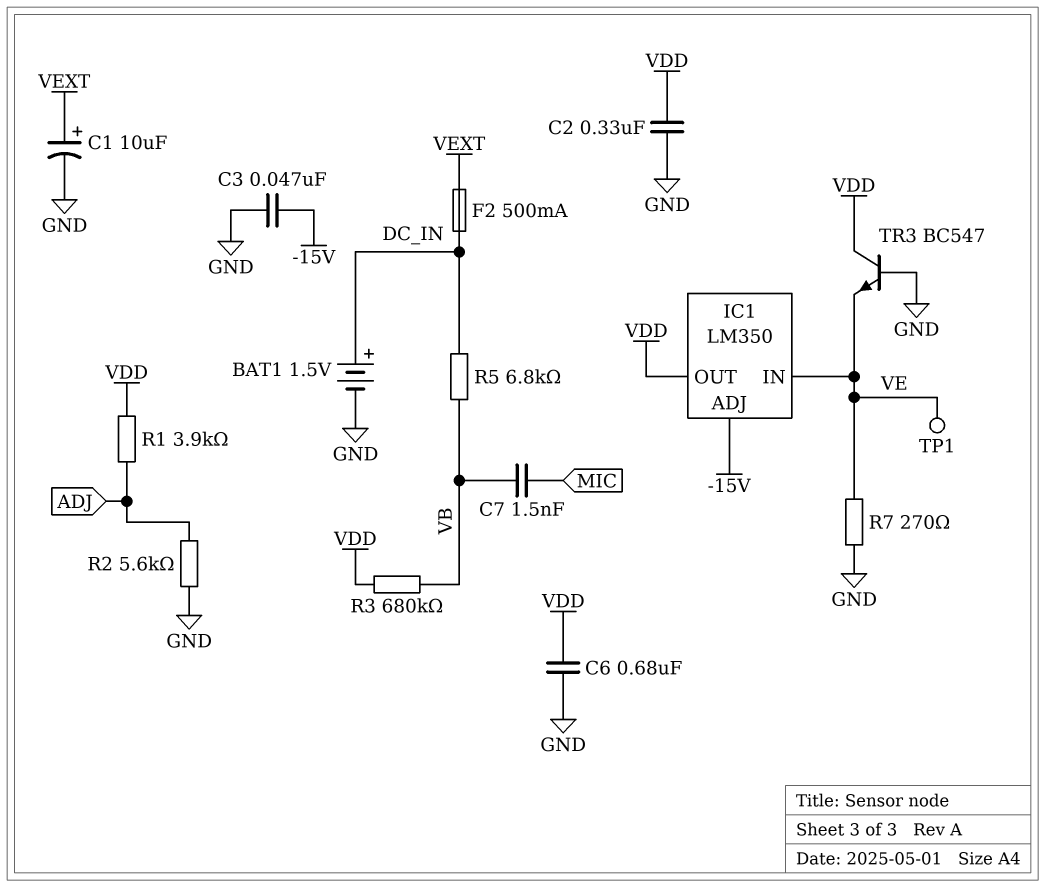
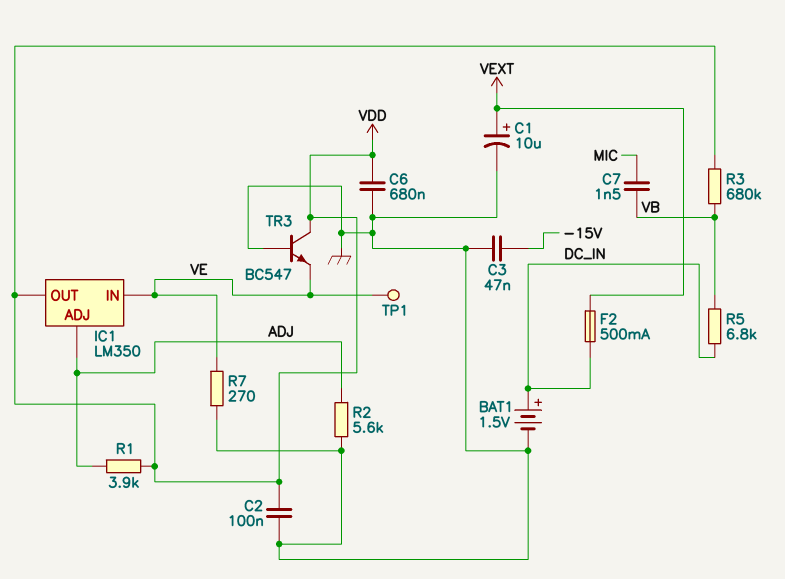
C2: 330nF (GND, VDD) -> 100nF (GND, VDD)
IC1 pin ADJ: -15V -> ADJ

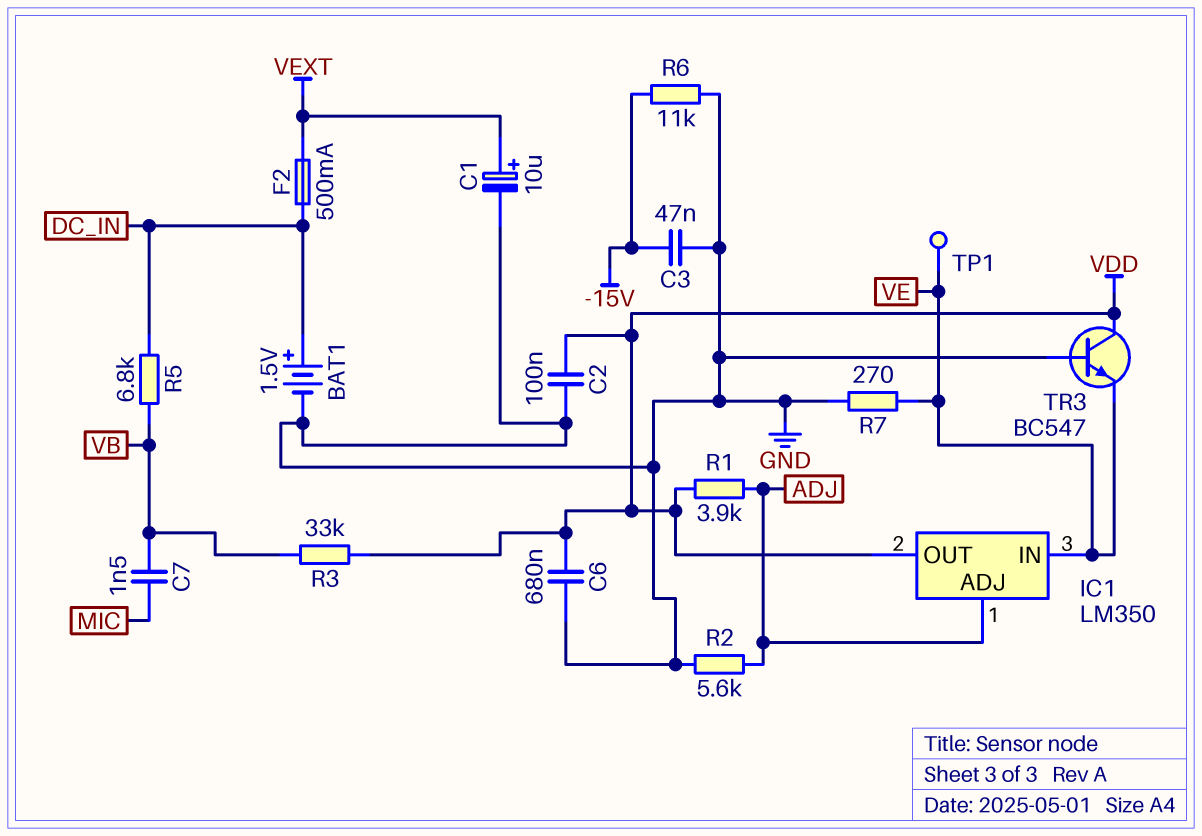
R3: 680k (VB, VDD) -> 33k (VB, VDD)
R6: none -> 11k (-15V, GND)

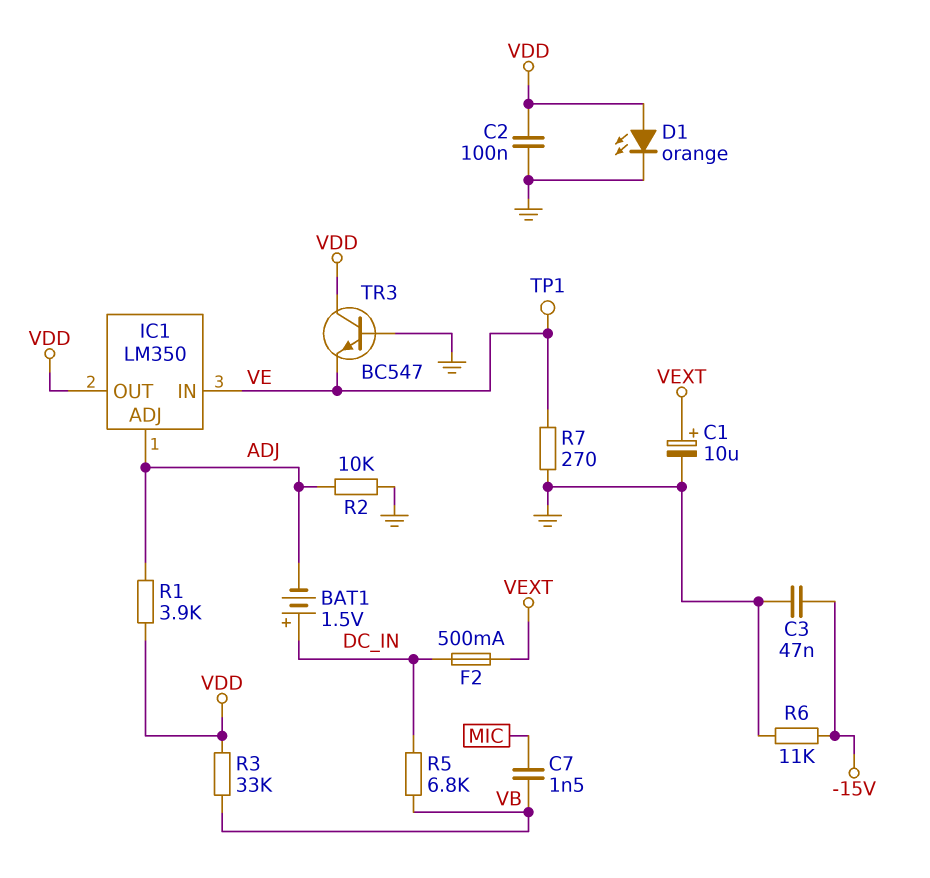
BAT1: 1.5V (plus DC_IN, minus GND) -> 1.5V (plus DC_IN, minus ADJ)
C6: 680nF (GND, VDD) -> none
D1: none -> LED orange (A VDD, K GND)
R2: 5.6k (ADJ, GND) -> 10k (ADJ, GND)

